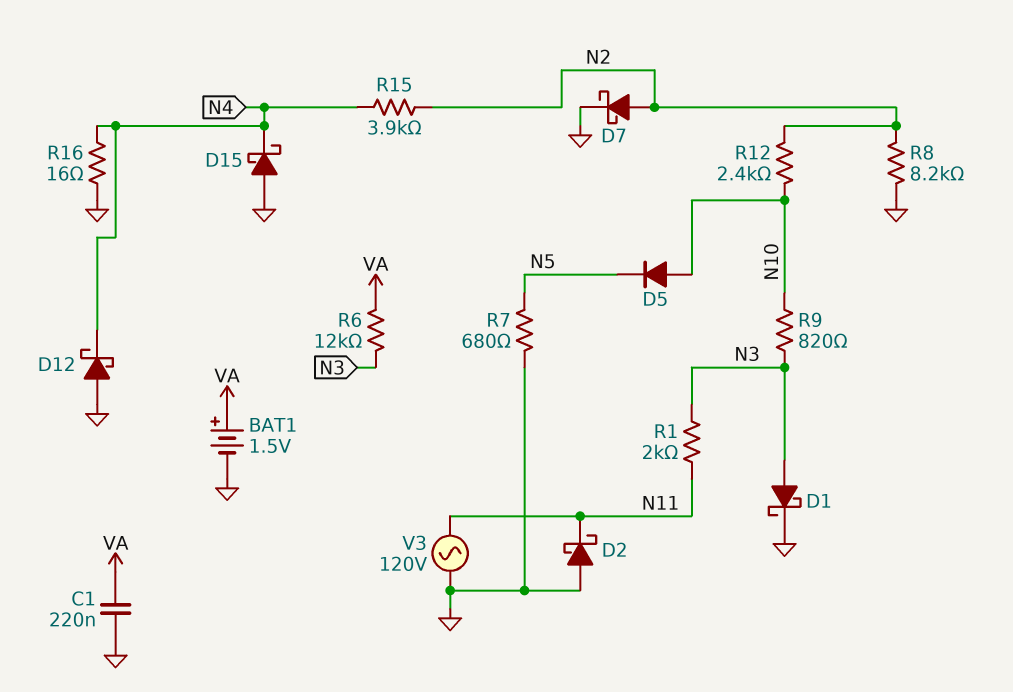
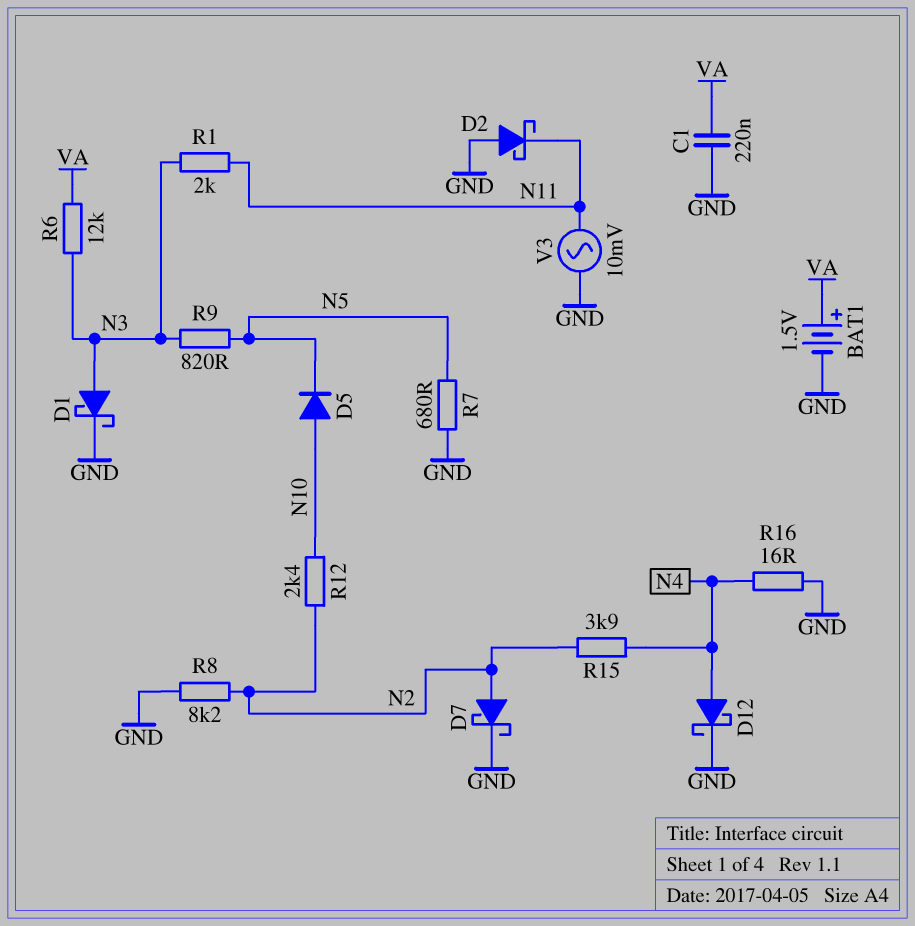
D12: schottky (A GND, K N4) -> schottky (A N4, K GND)
D15: schottky (A GND, K N4) -> none
R9: 820 (N3, N10) -> 820 (N3, N5)
V3: AC 120V (GND, N11) -> AC 10mV (GND, N11)

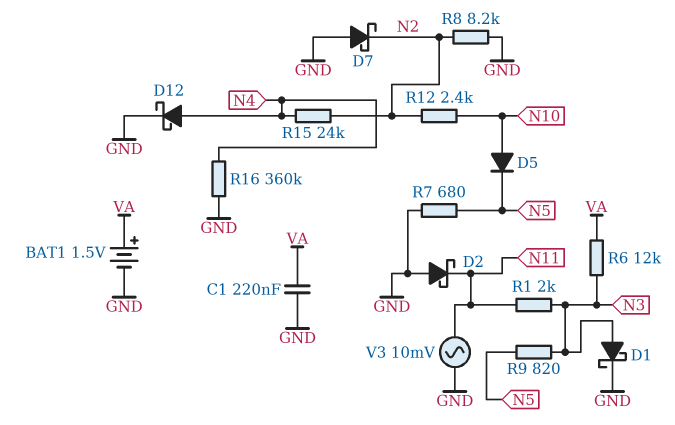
D7: schottky (A N2, K GND) -> schottky (A GND, K N2)
R15: 3.9k (N2, N4) -> 24k (N2, N4)
R16: 16 (GND, N4) -> 360k (GND, N4)

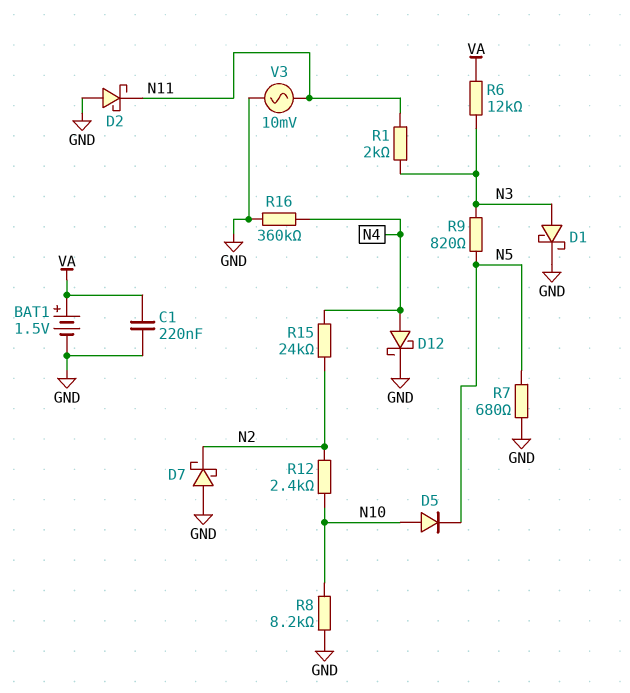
R8: 8.2k (GND, N2) -> 8.2k (GND, N10)

